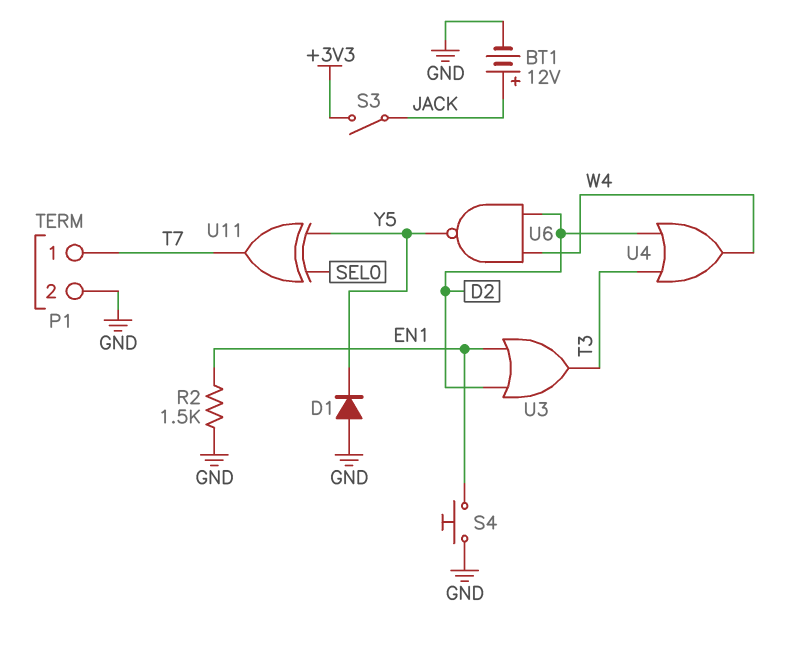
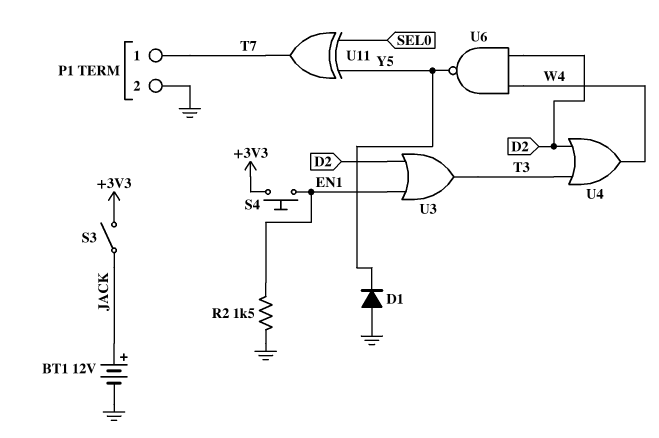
S4: button (EN1, GND) -> button (+3V3, EN1)

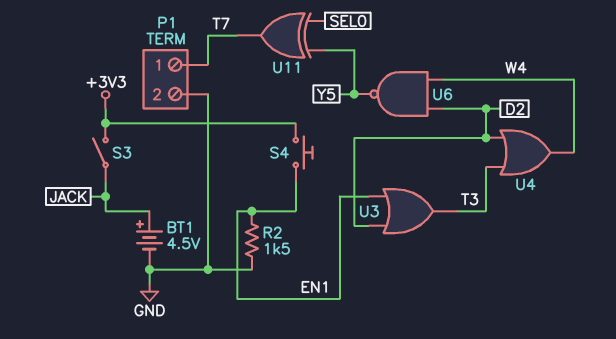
BT1: 12V (plus JACK, minus GND) -> 4.5V (plus JACK, minus GND)
D1: diode (A GND, K Y5) -> none

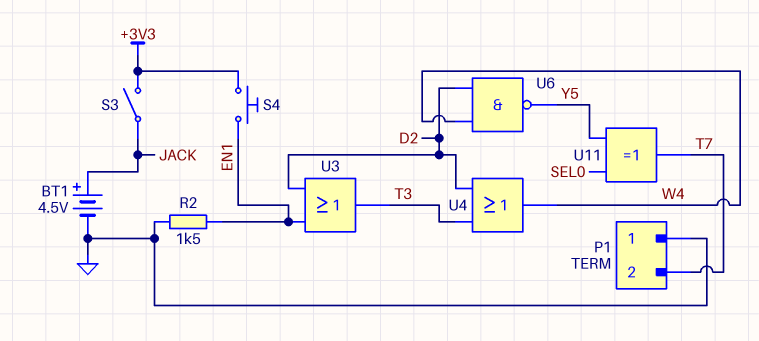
P1 pin 1: T7 -> GND
P1 pin 2: GND -> T7

